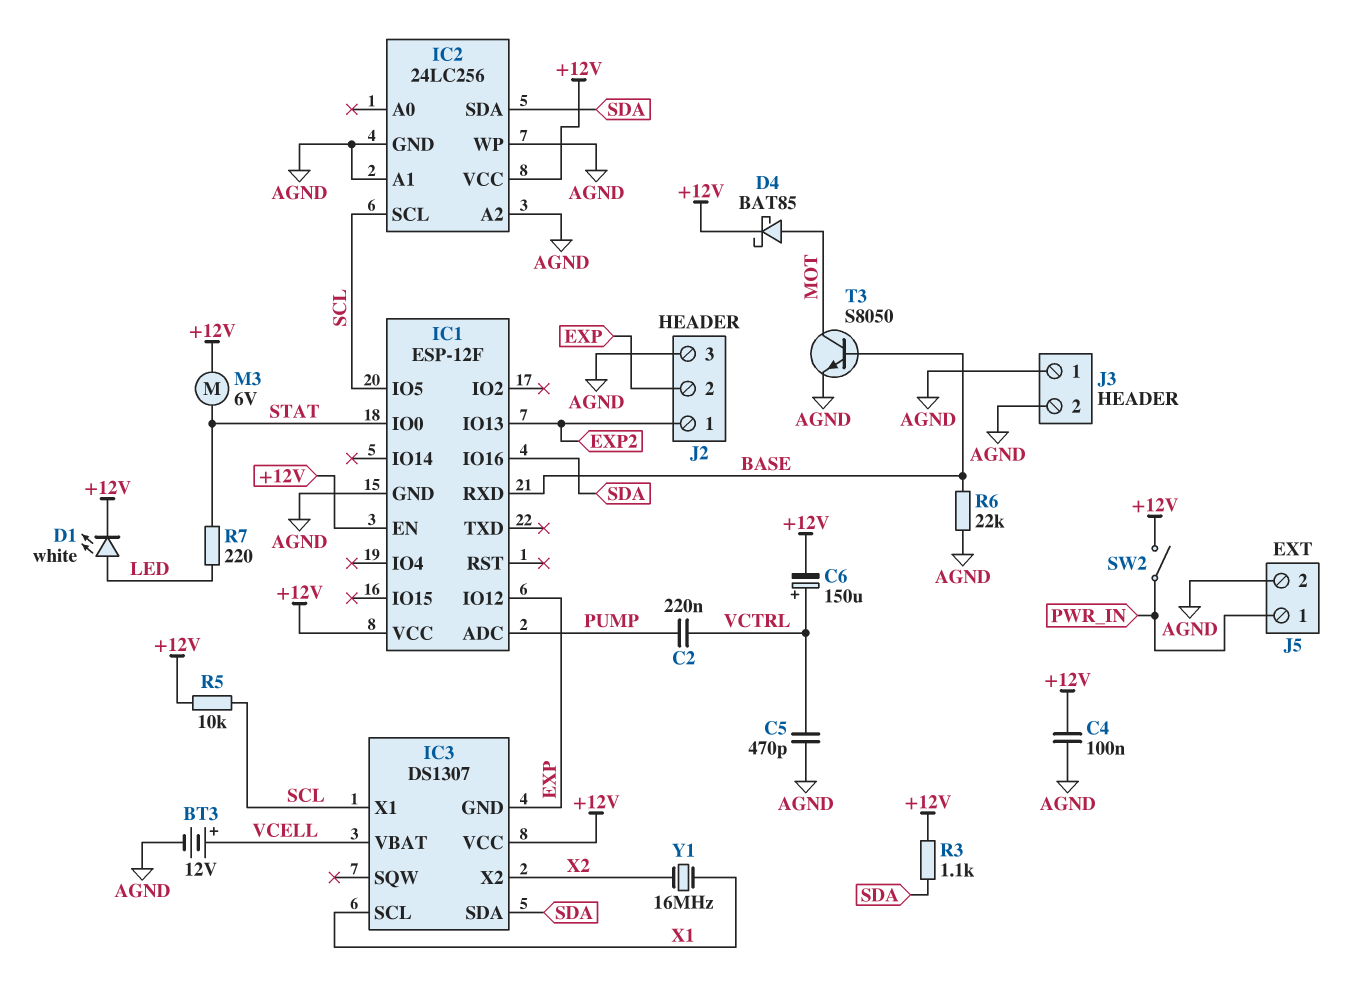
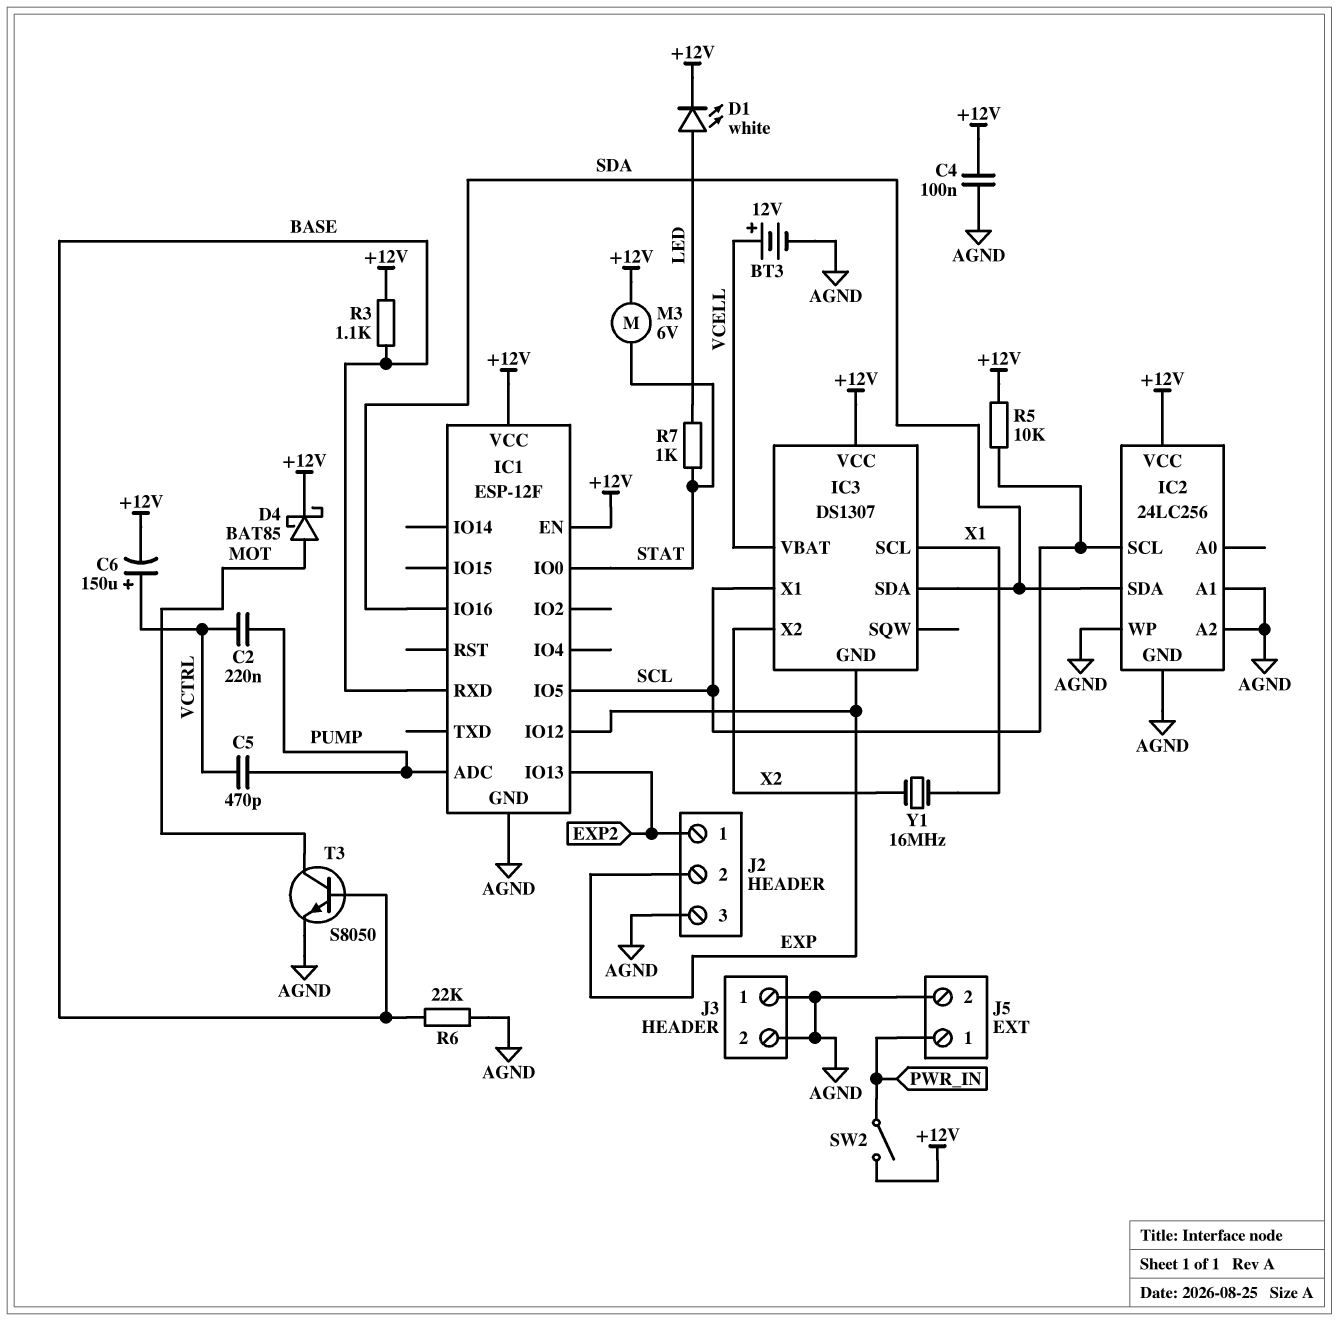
C5: 470pF (AGND, VCTRL) -> 470pF (PUMP, VCTRL)
R3: 1.1k (+12V, SDA) -> 1.1k (+12V, BASE)
R7: 220 (LED, STAT) -> 1k (LED, STAT)

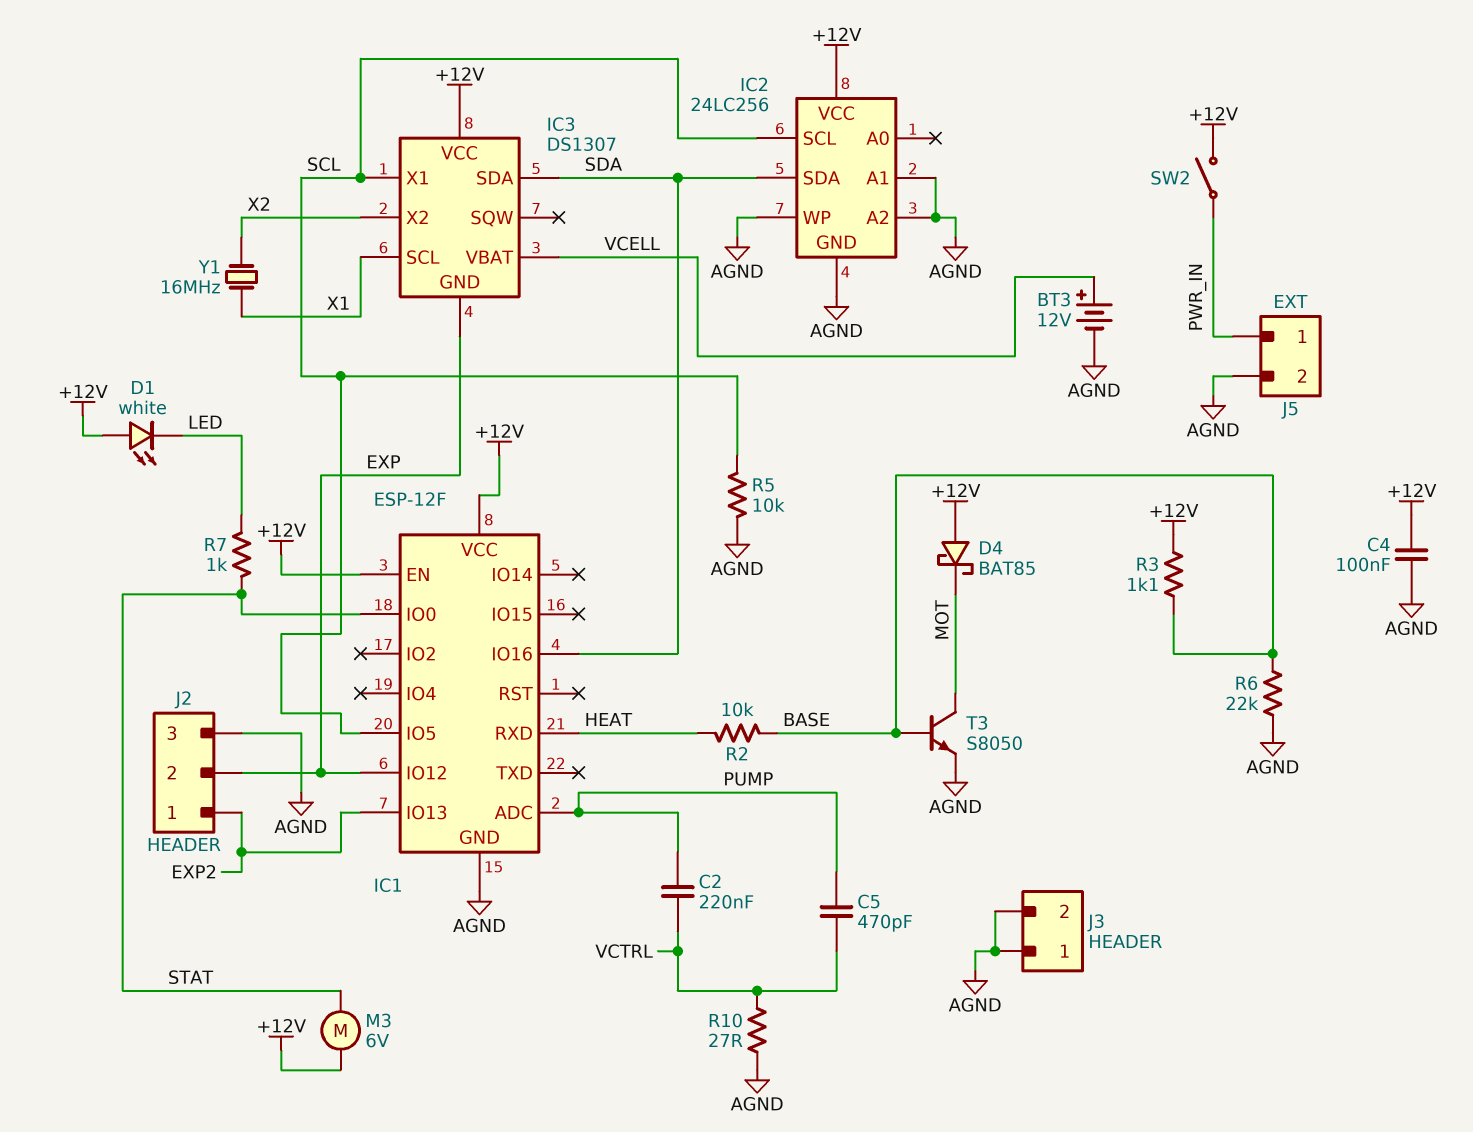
C6: 150uF (plus VCTRL, minus +12V) -> none
D1: LED white (A LED, K +12V) -> LED white (A +12V, K LED)
D4: schottky BAT85 (A MOT, K +12V) -> schottky BAT85 (A +12V, K MOT)
IC1 pin RXD: BASE -> HEAT
R2: none -> 10k (BASE, HEAT)
R5: 10k (+12V, SCL) -> 10k (AGND, SCL)
R10: none -> 27 (AGND, VCTRL)

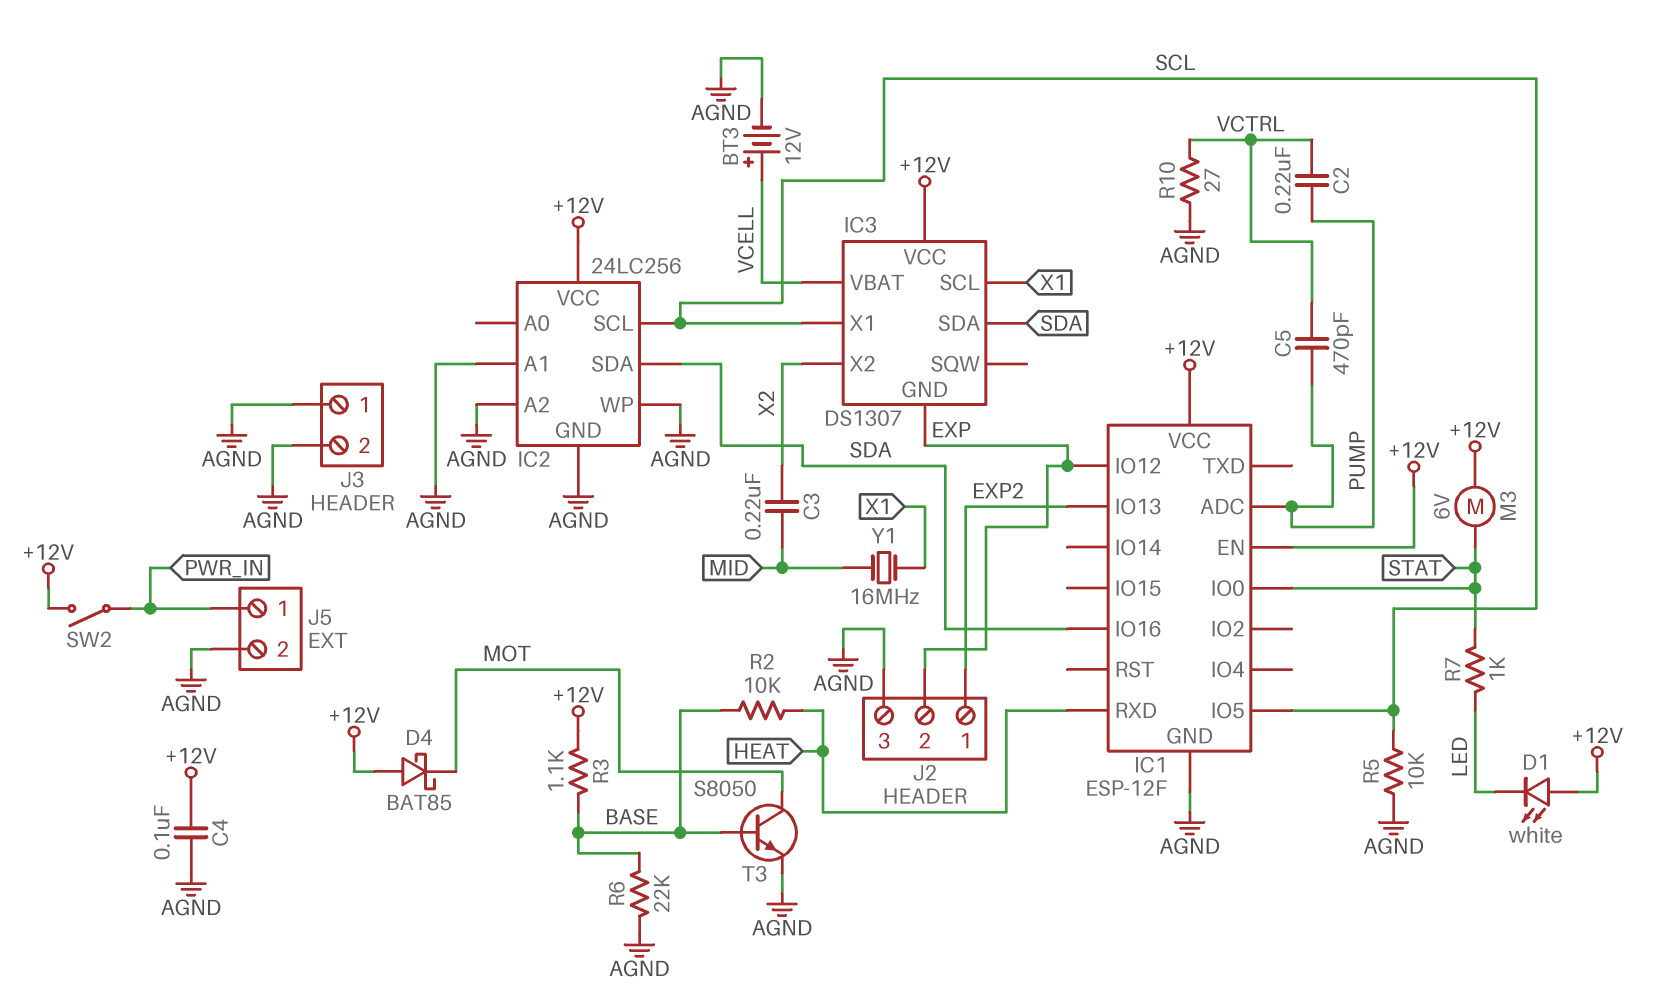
C3: none -> 220nF (MID, X2)
Y1: 16MHz (X1, X2) -> 16MHz (MID, X1)

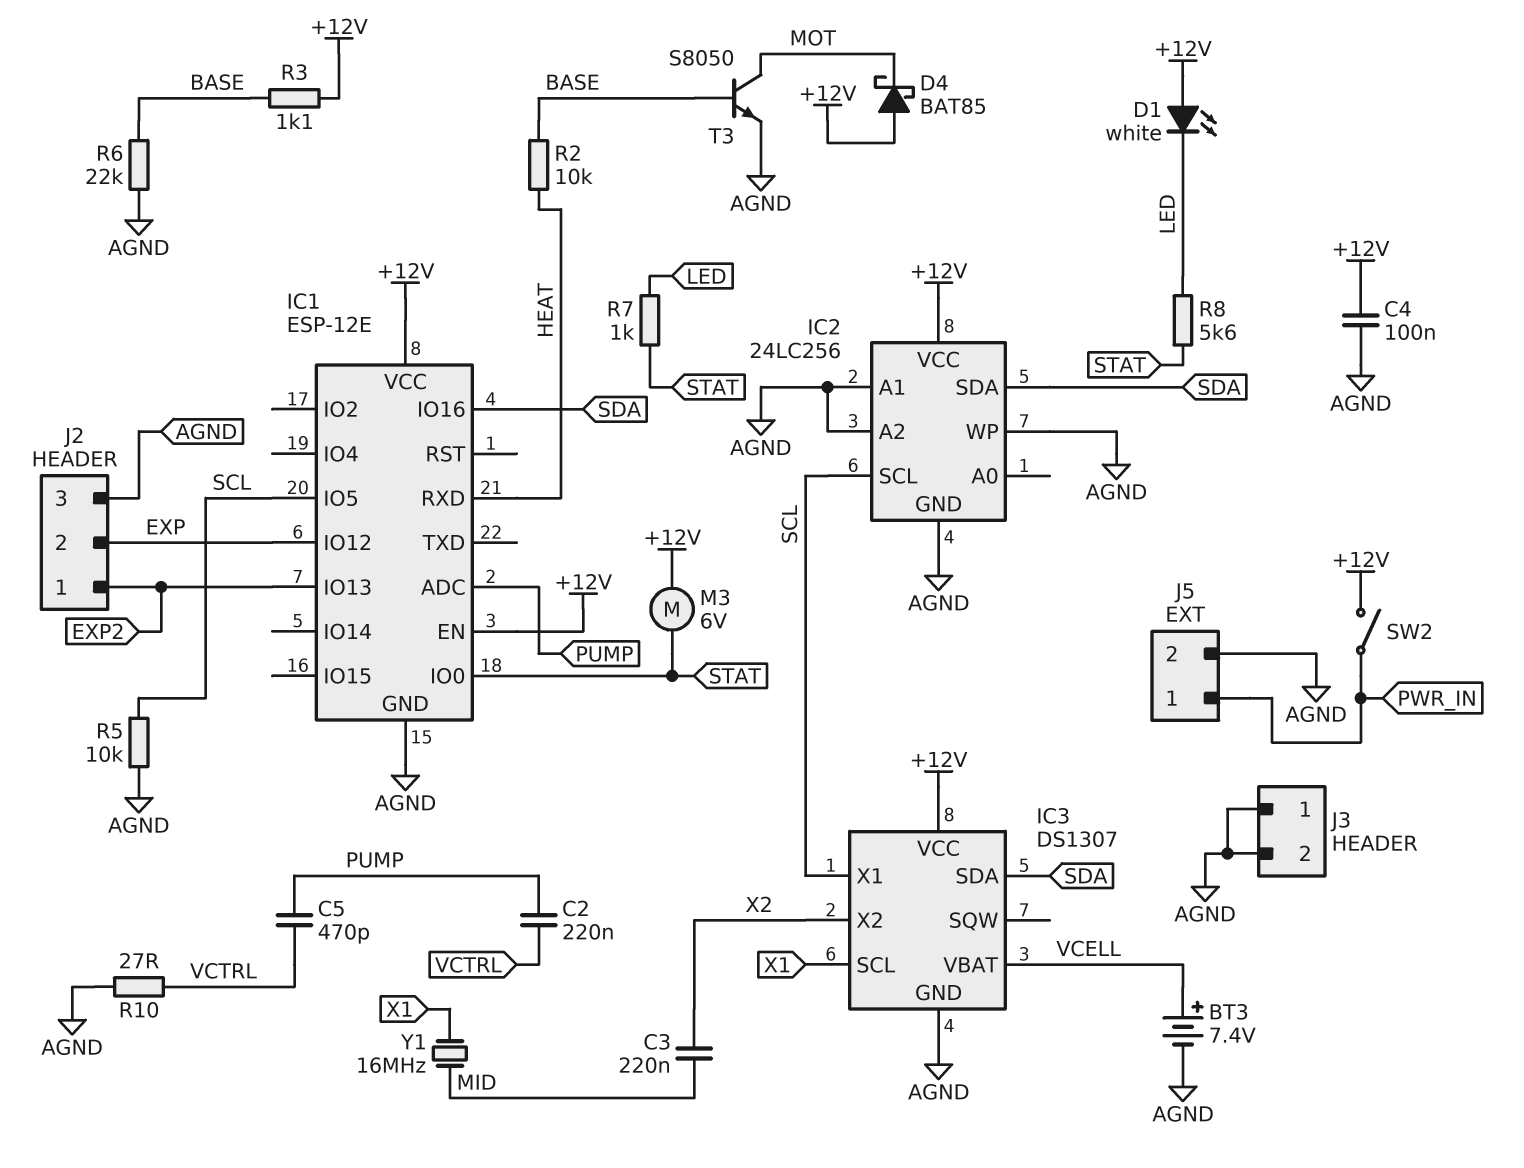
BT3: 12V (plus VCELL, minus AGND) -> 7.4V (plus VCELL, minus AGND)
IC1: ESP-12F -> ESP-12E
IC3 pin GND: EXP -> AGND
R8: none -> 5.6k (LED, STAT)

